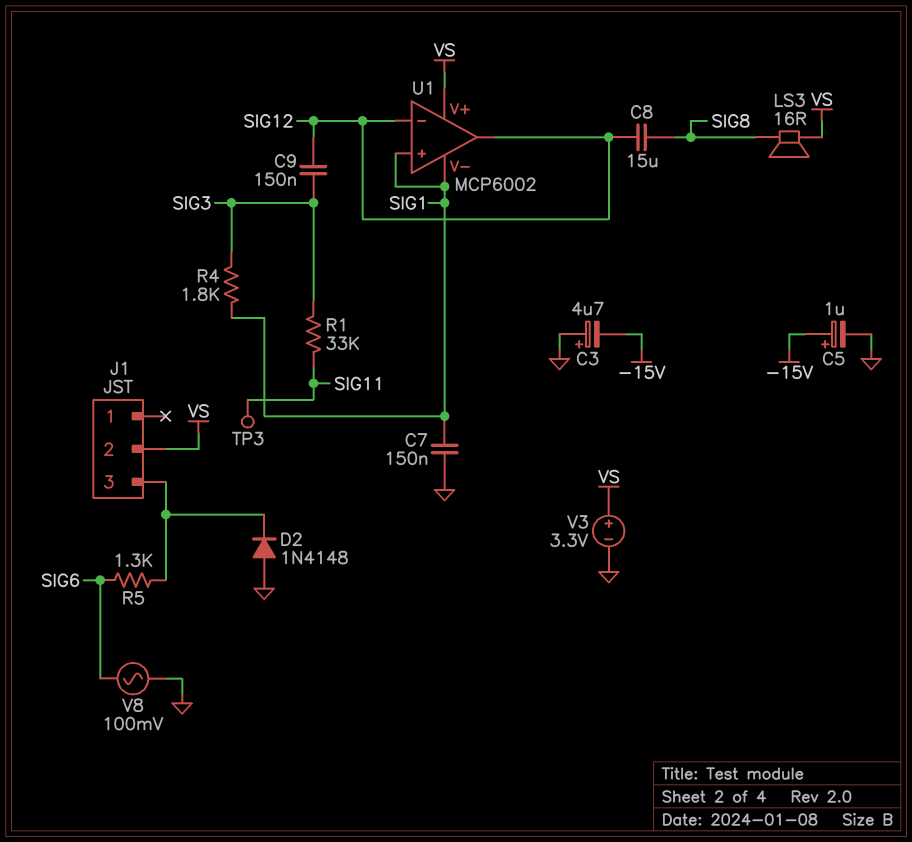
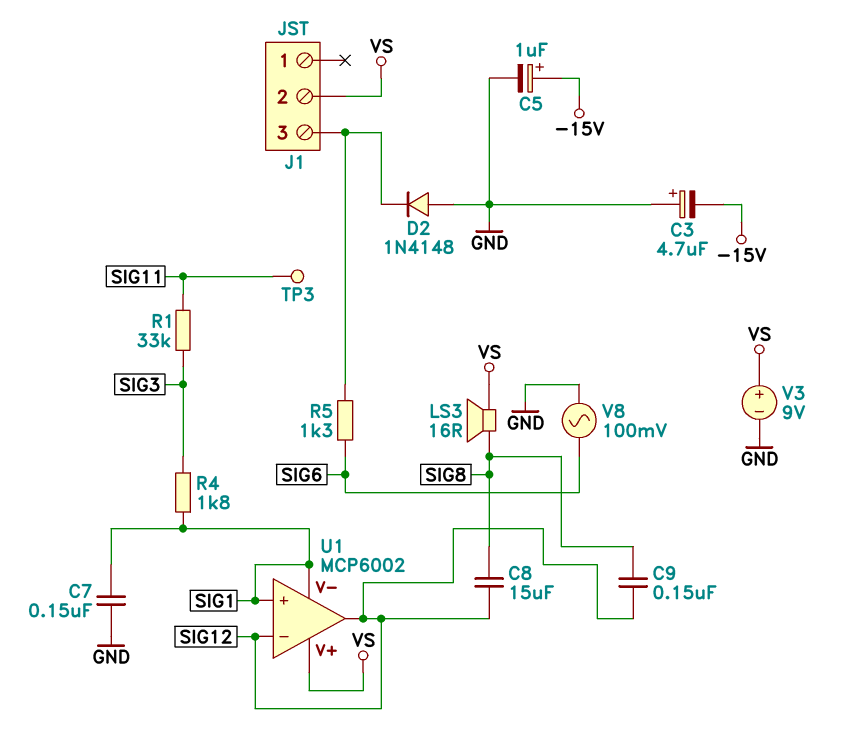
C9: 150nF (SIG3, SIG12) -> 150nF (SIG8, SIG12)
V3: 3.3V (plus VS, minus GND) -> 9V (plus VS, minus GND)

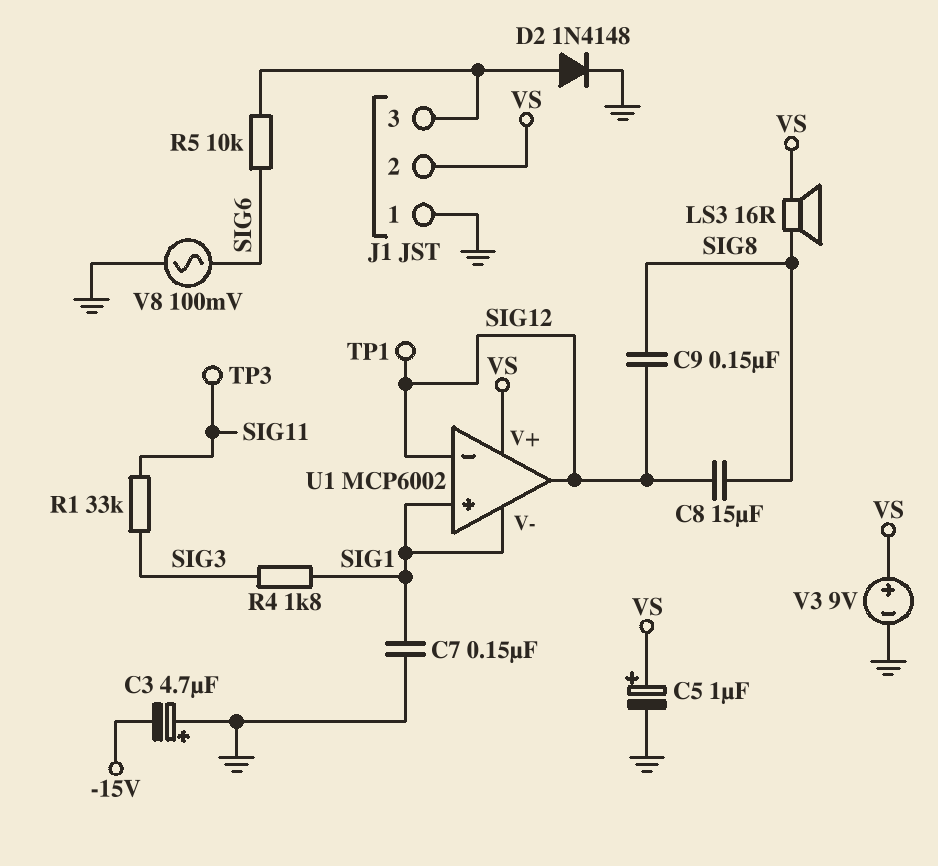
C5: 1uF (plus -15V, minus GND) -> 1uF (plus VS, minus GND)
D2: diode 1N4148 (A GND, K J1/3) -> diode 1N4148 (A J1/3, K GND)
J1 pin 1: none -> GND
R5: 1.3k (J1/3, SIG6) -> 10k (J1/3, SIG6)
TP1: none -> test point (SIG12)

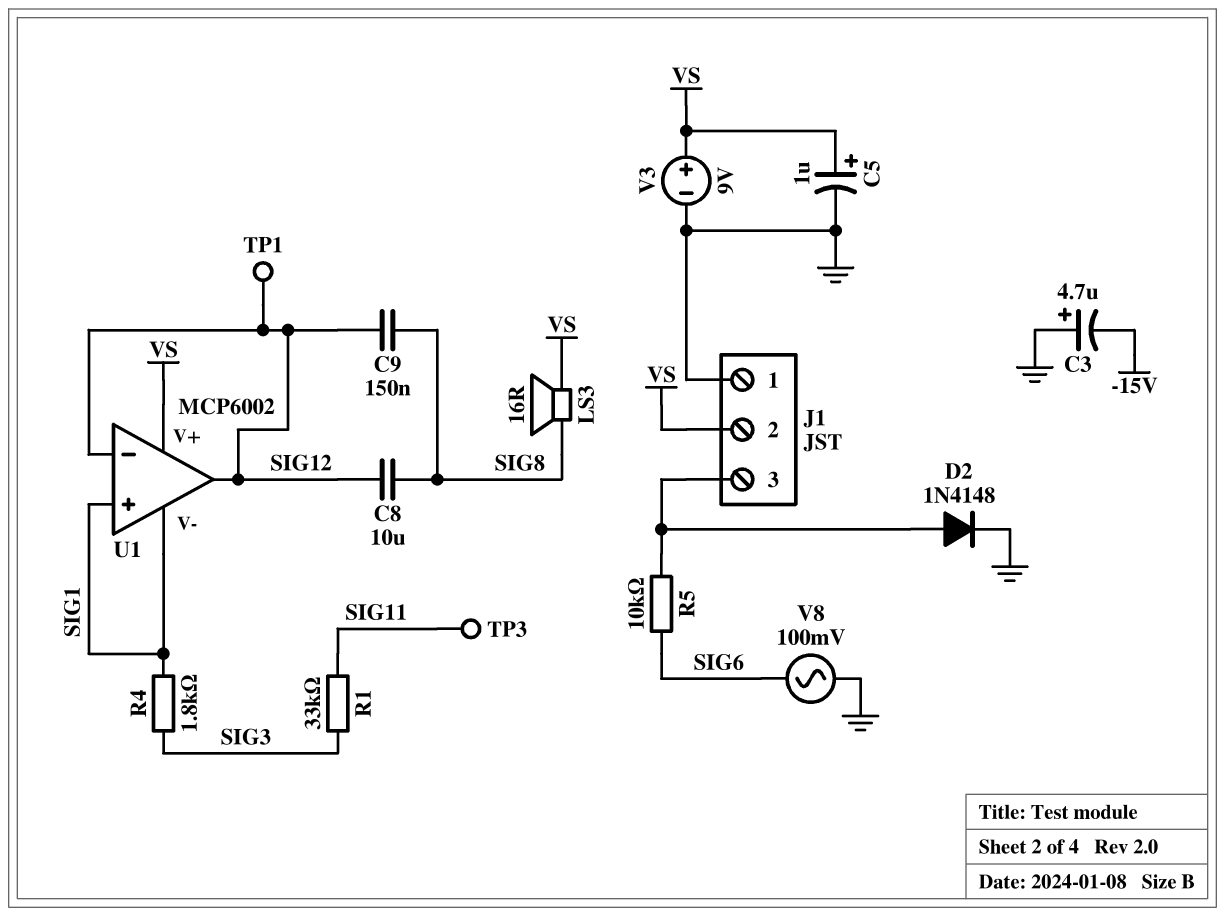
C7: 150nF (GND, SIG1) -> none
C8: 15uF (SIG8, SIG12) -> 10uF (SIG8, SIG12)

